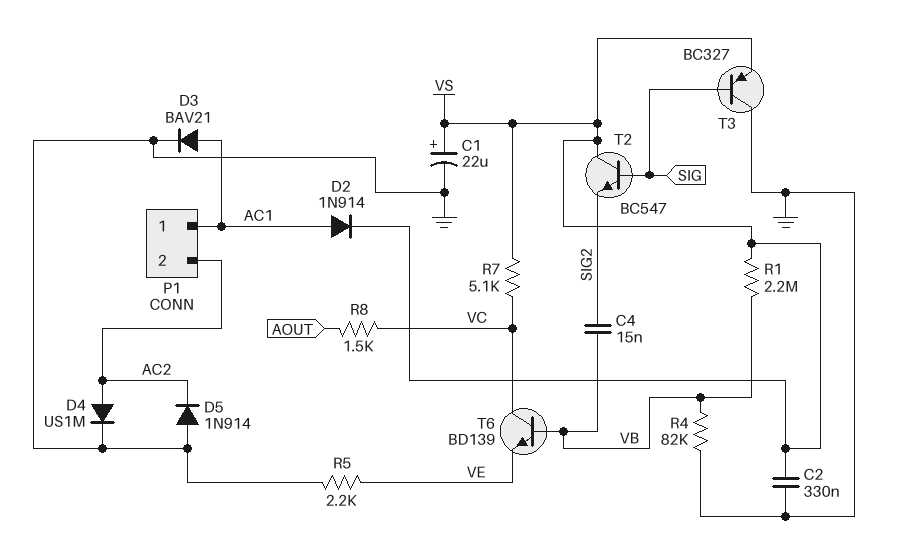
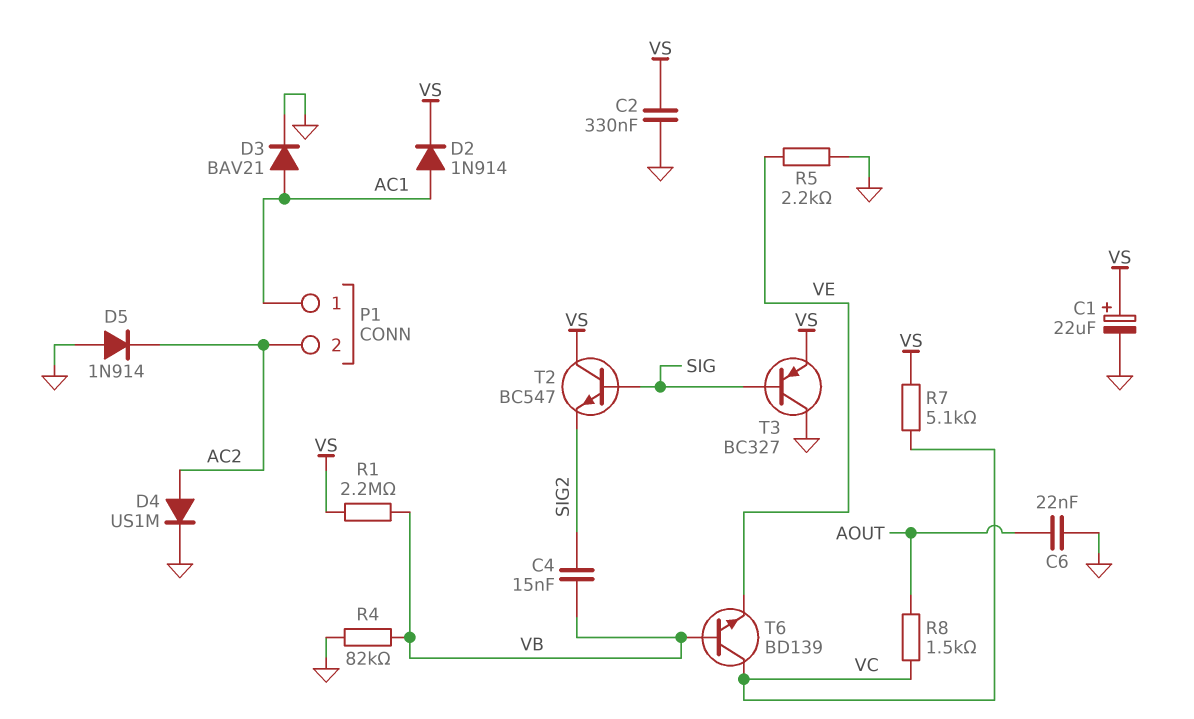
C6: none -> 22nF (AOUT, GND)

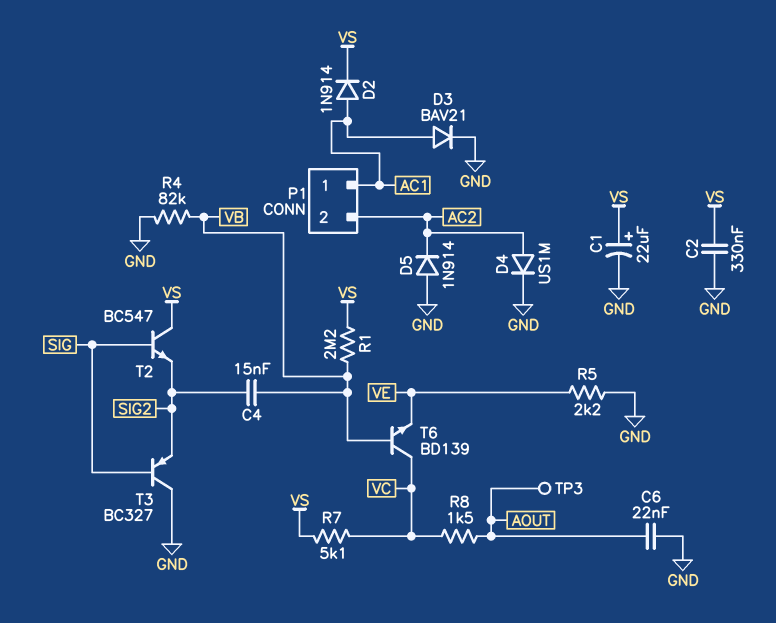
T3: PNP BC327 (B SIG, C GND, E VS) -> PNP BC327 (B SIG, C GND, E SIG2)
TP3: none -> test point (AOUT)

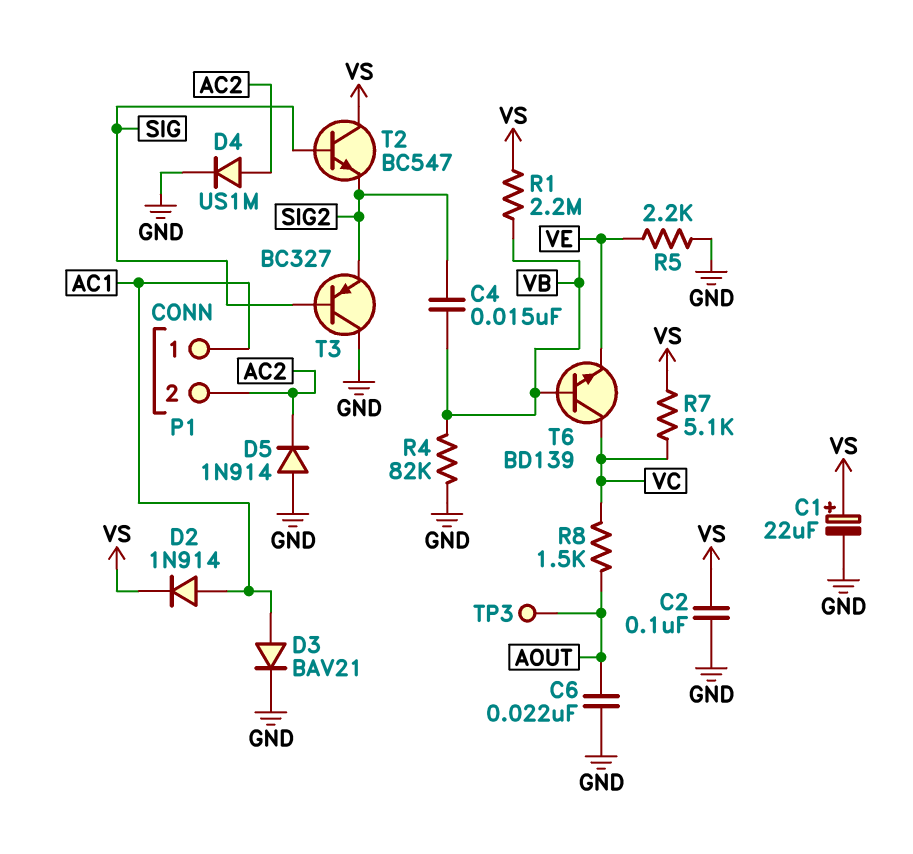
C2: 330nF (GND, VS) -> 100nF (GND, VS)

